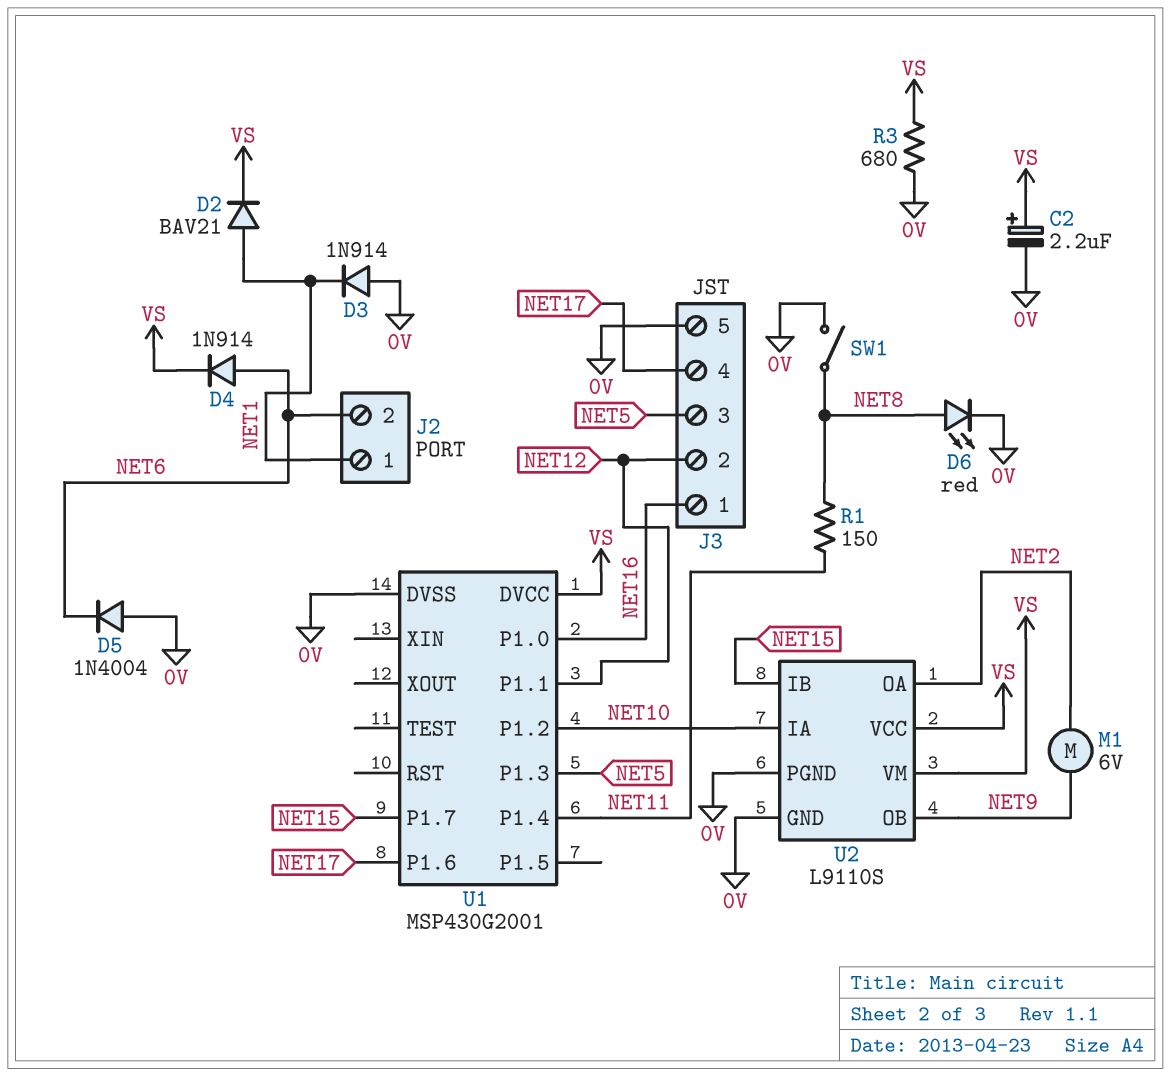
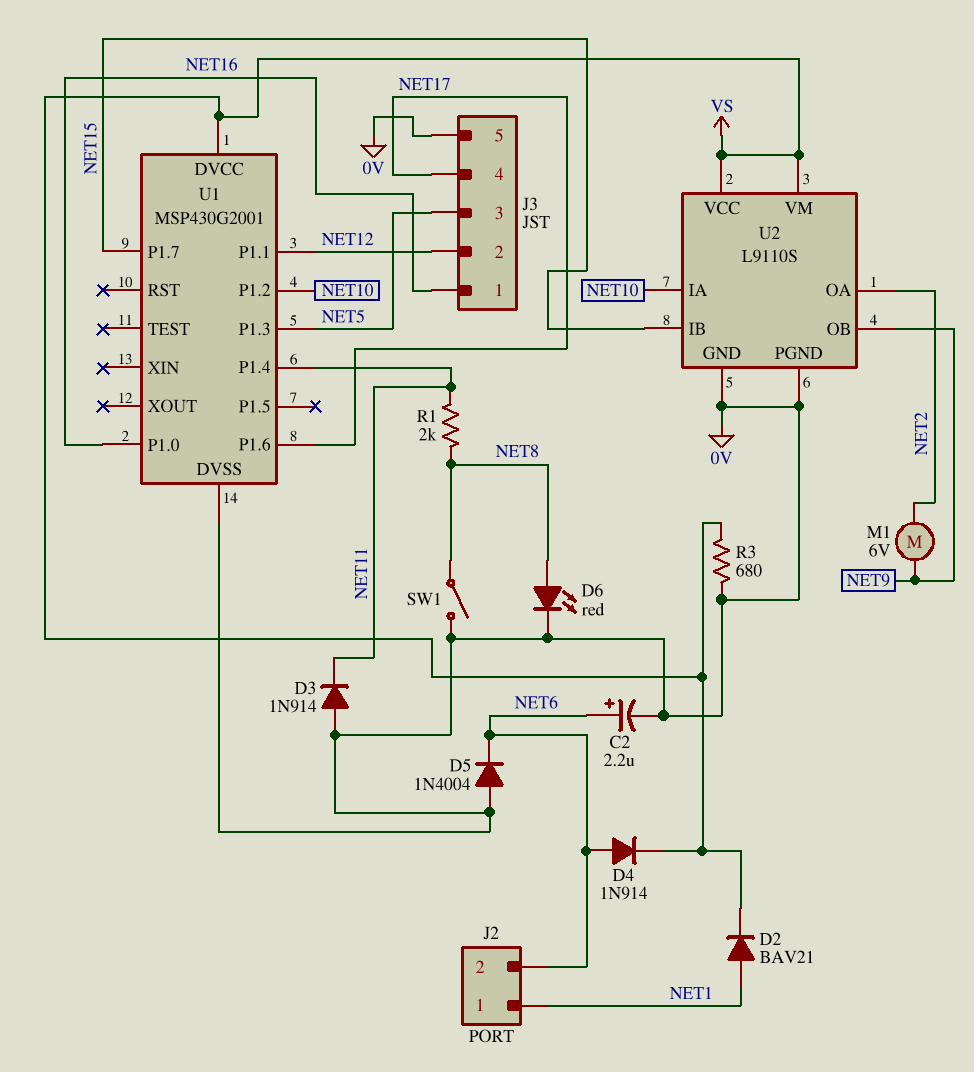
C2: 2.2uF (plus VS, minus 0V) -> 2.2uF (plus NET6, minus 0V)
D3: diode 1N914 (A 0V, K NET1) -> diode 1N914 (A 0V, K NET11)
R1: 150 (NET8, NET11) -> 2k (NET8, NET11)

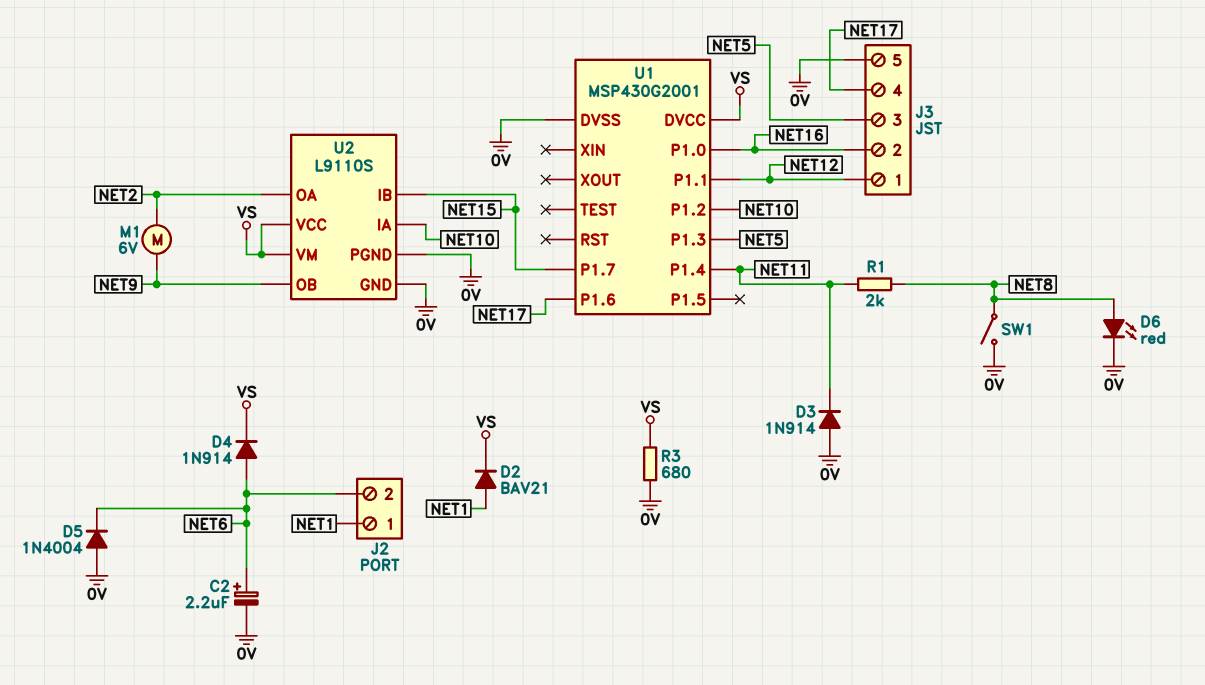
J3 pin 1: NET16 -> NET12
J3 pin 2: NET12 -> NET16

